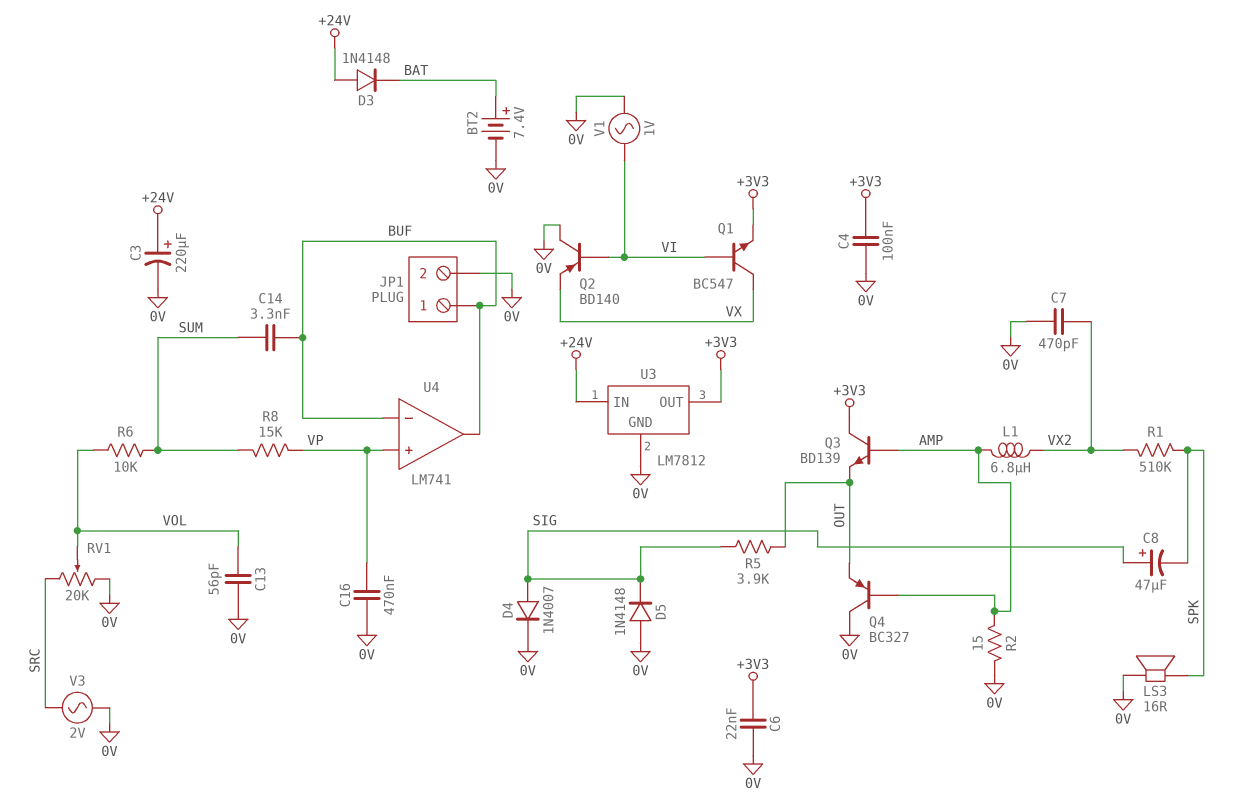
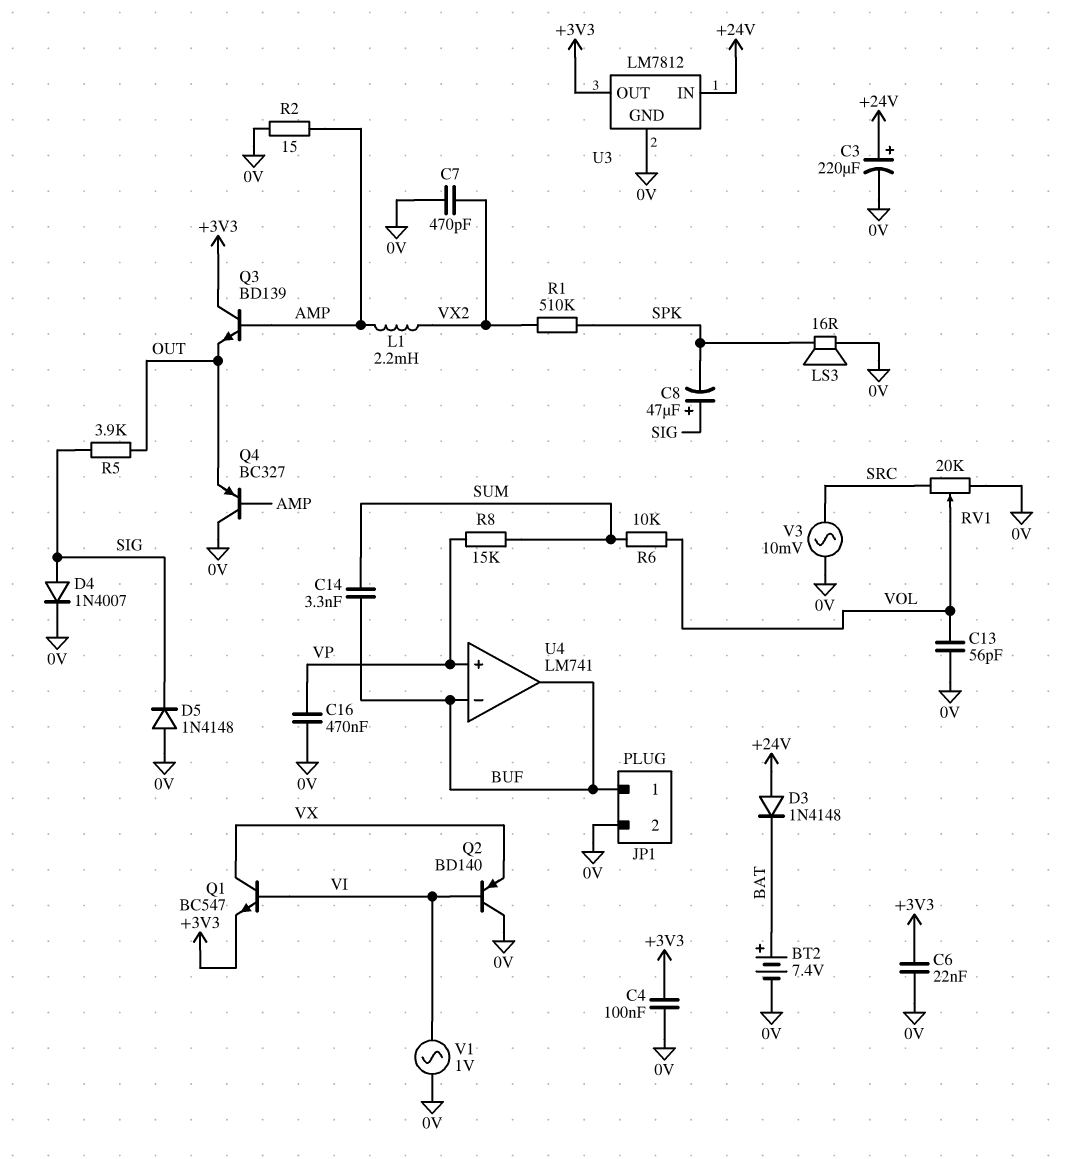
L1: 6.8uH (AMP, VX2) -> 2.2mH (AMP, VX2)
V3: AC 2V (0V, SRC) -> AC 10mV (0V, SRC)

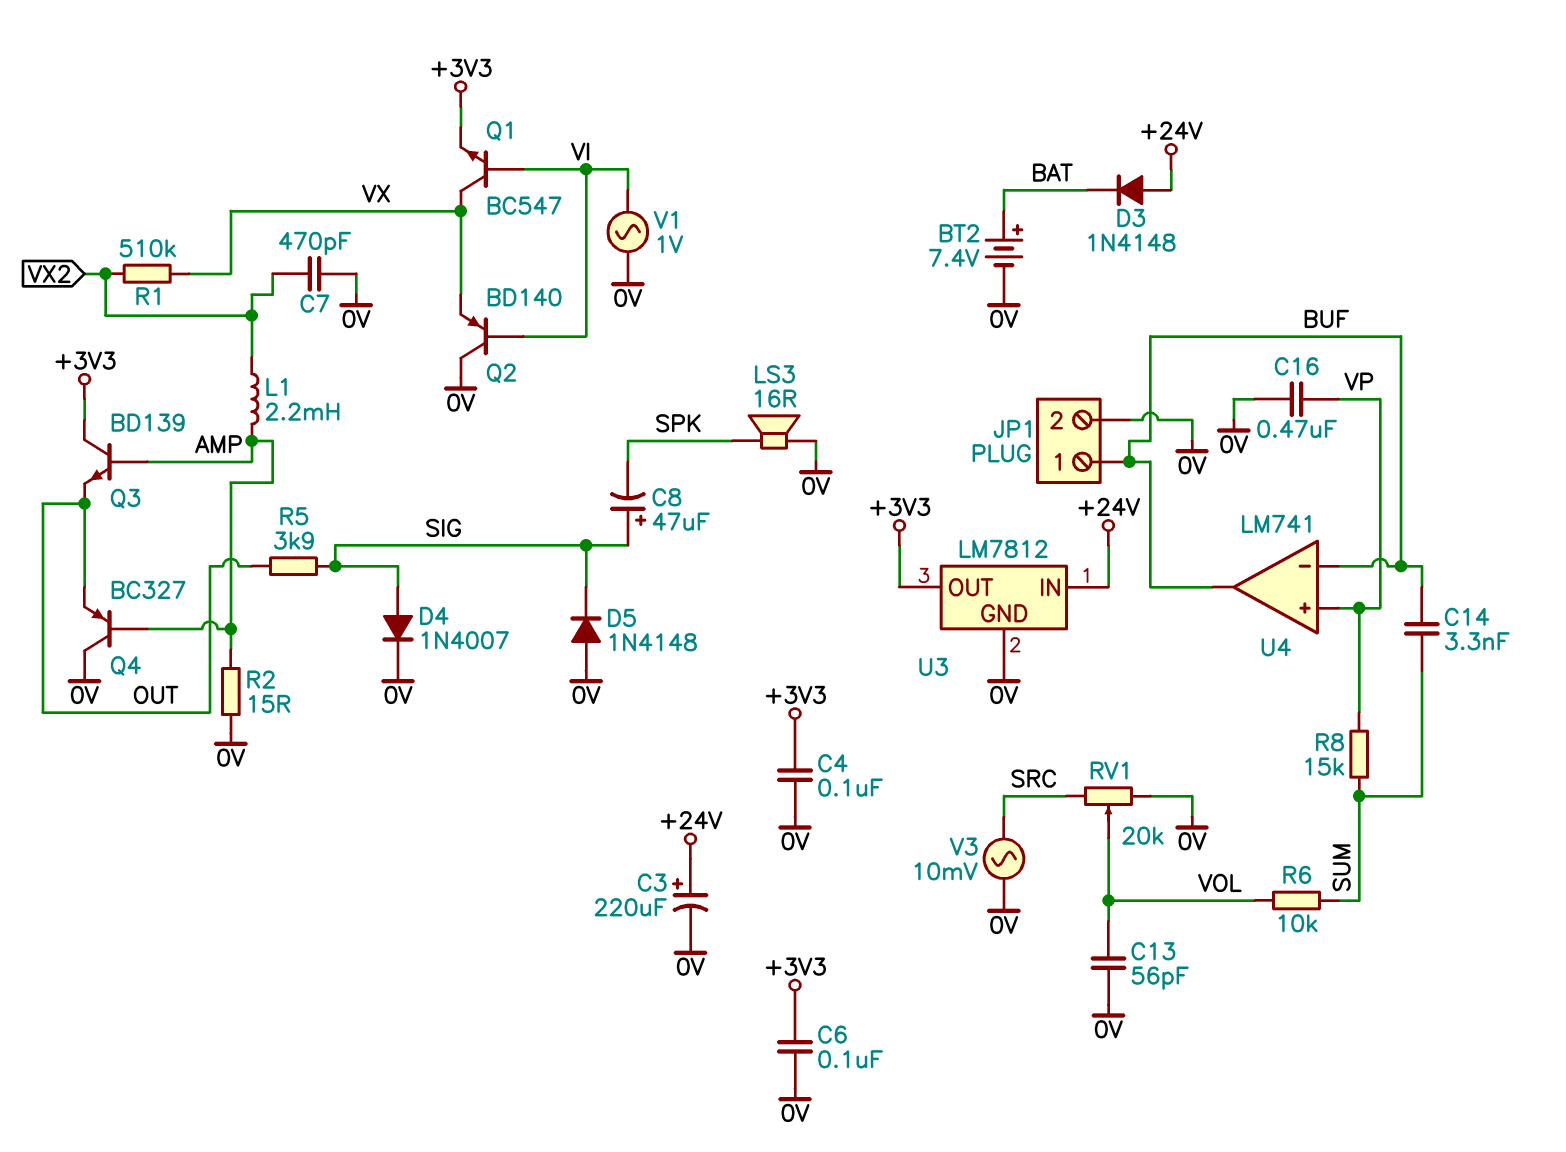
C6: 22nF (+3V3, 0V) -> 100nF (+3V3, 0V)
R1: 510k (SPK, VX2) -> 510k (VX, VX2)

